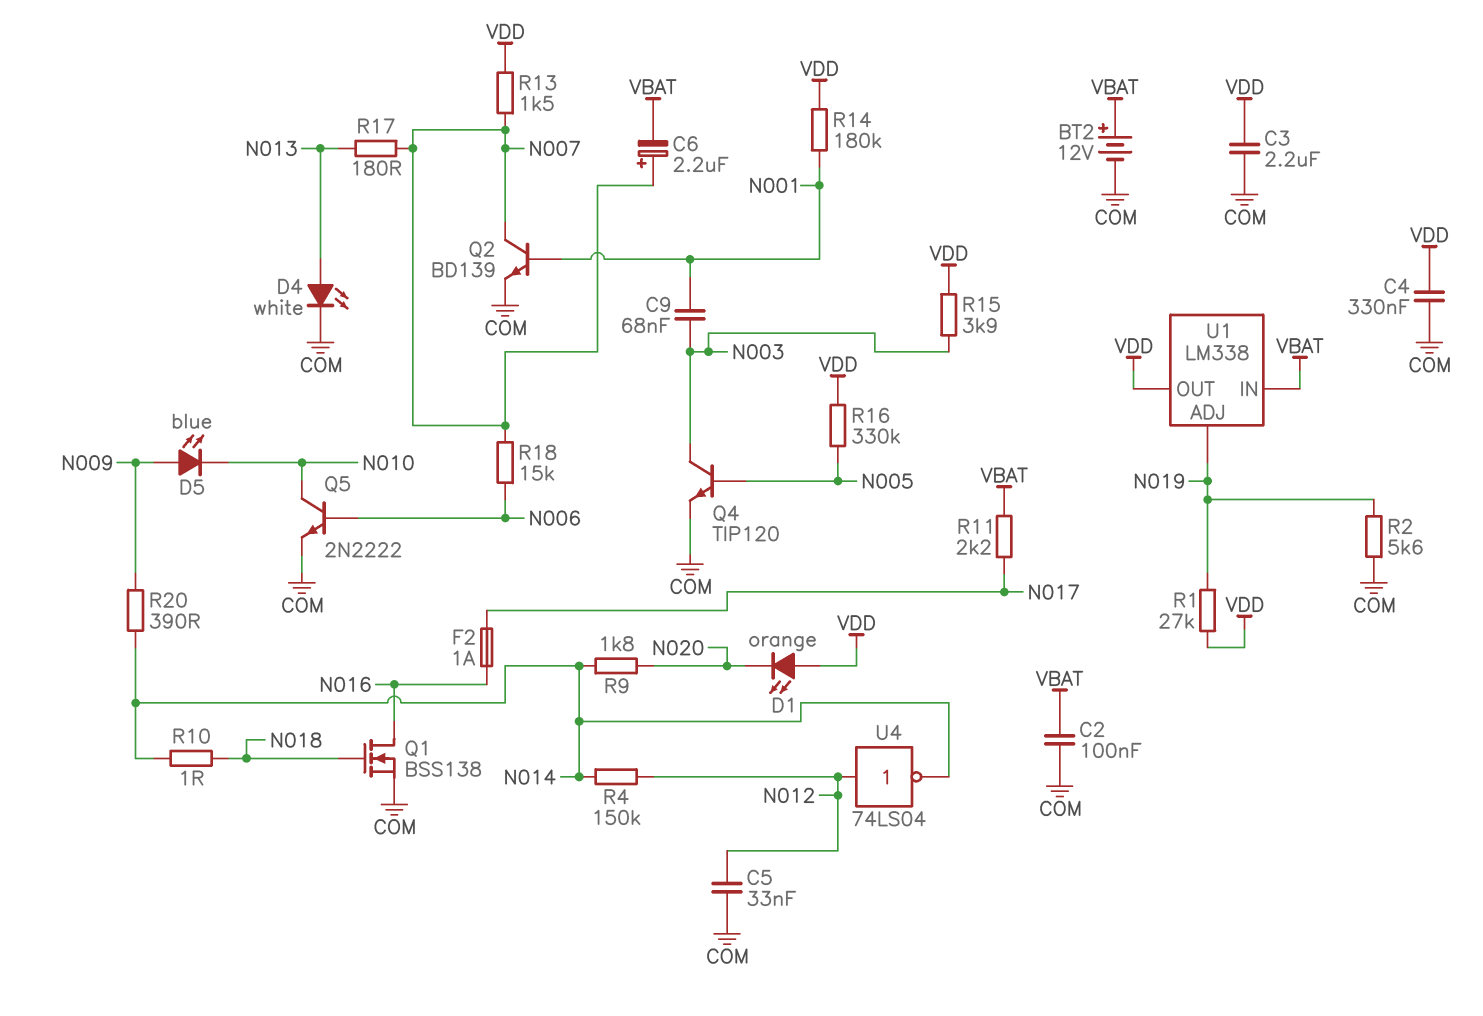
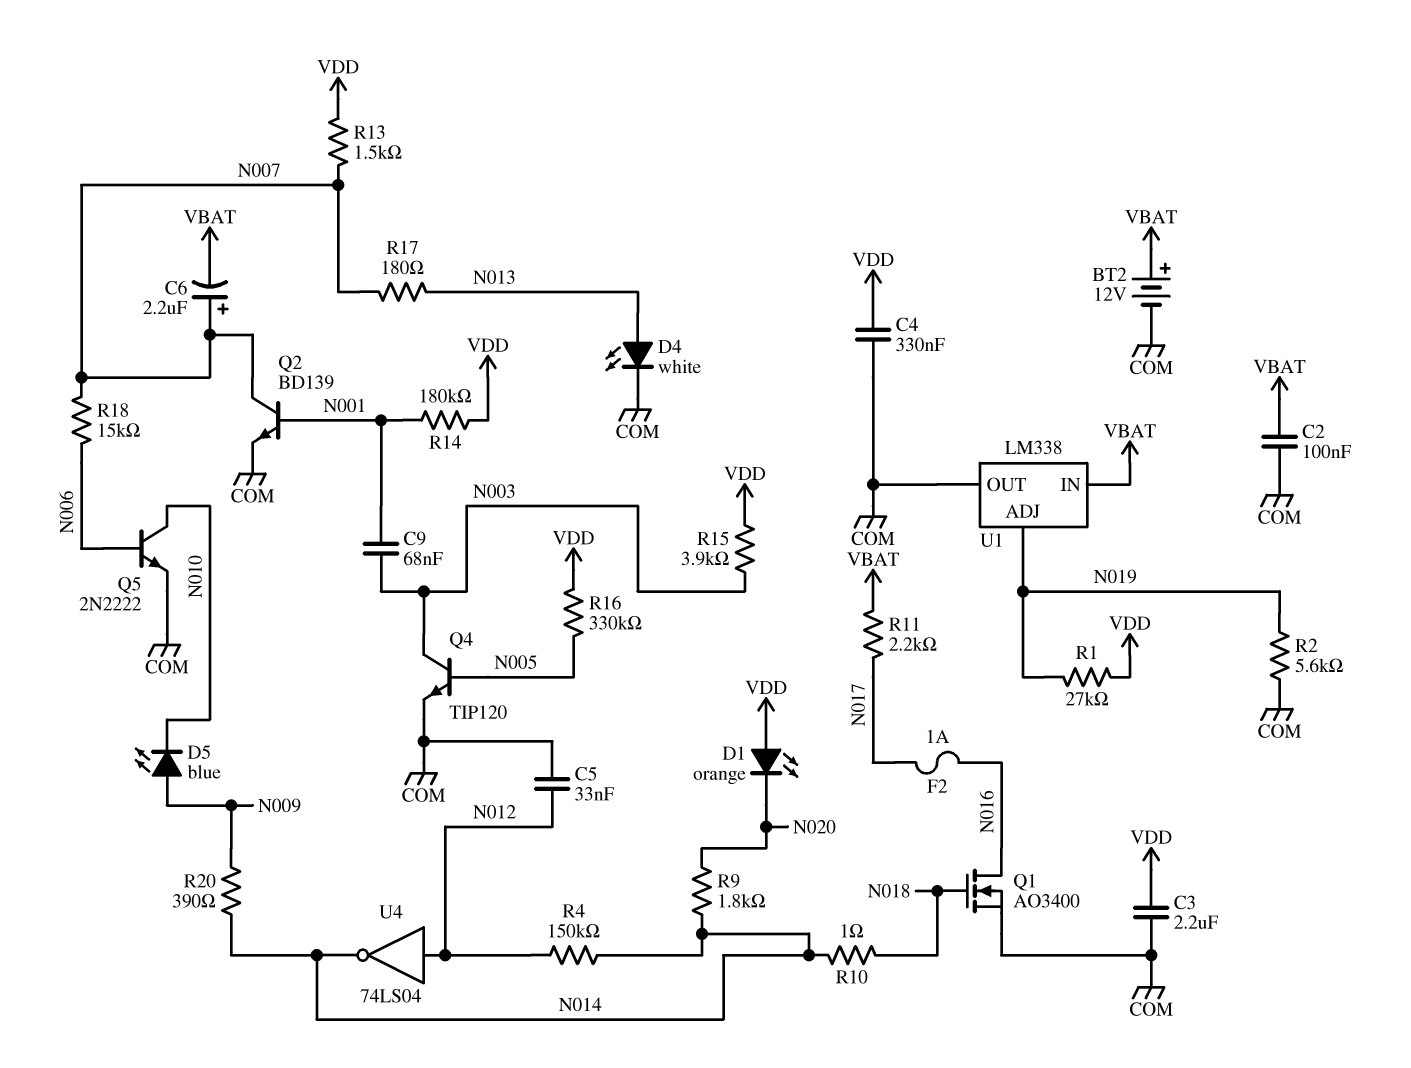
Q1: NMOS BSS138 (G N018, D N016, S COM) -> NMOS AO3400 (G N018, D N016, S COM)
U1 pin OUT: VDD -> COM

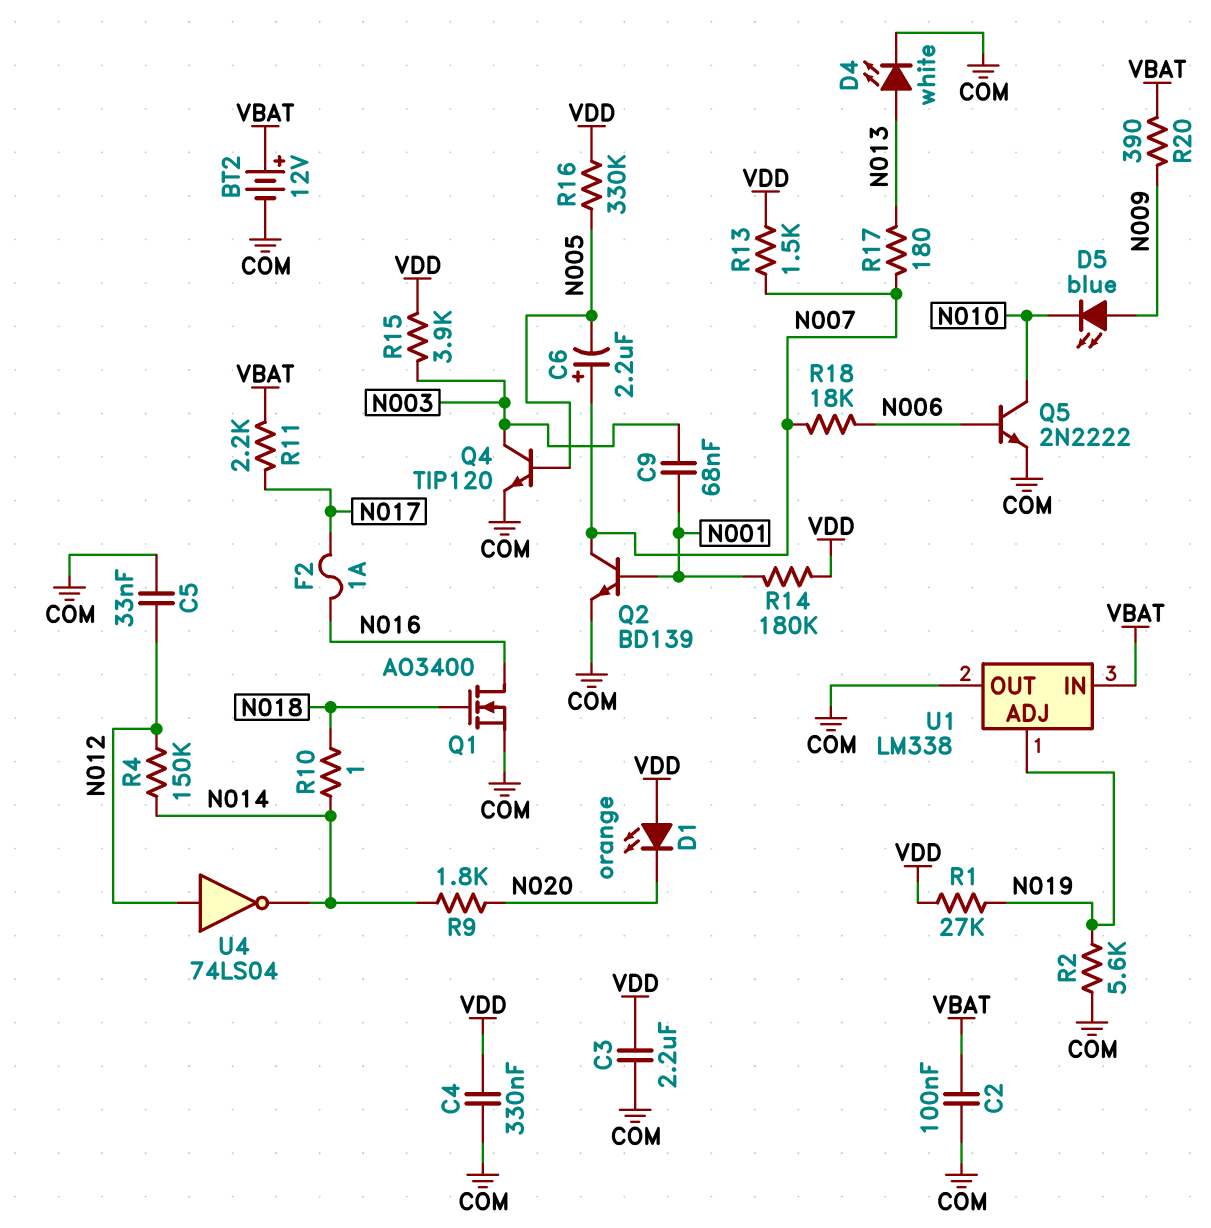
C6: 2.2uF (plus N007, minus VBAT) -> 2.2uF (plus N007, minus N005)
R18: 15k (N006, N007) -> 18k (N006, N007)
R20: 390 (N009, N014) -> 390 (N009, VBAT)

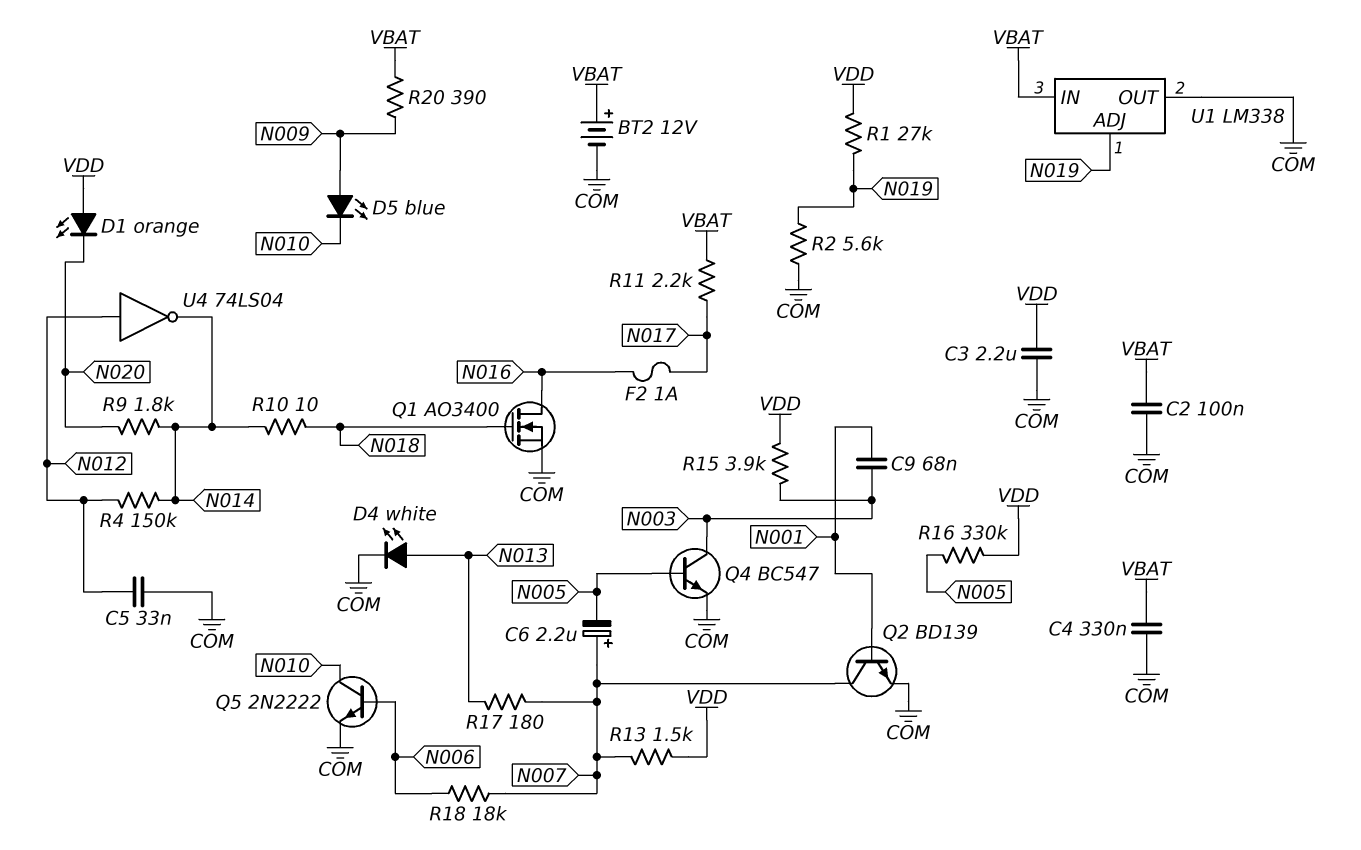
C4: 330nF (COM, VDD) -> 330nF (COM, VBAT)
Q4: NPN TIP120 (B N005, C N003, E COM) -> NPN BC547 (B N005, C N003, E COM)
R10: 1 (N014, N018) -> 10 (N014, N018)
R14: 180k (N001, VDD) -> none

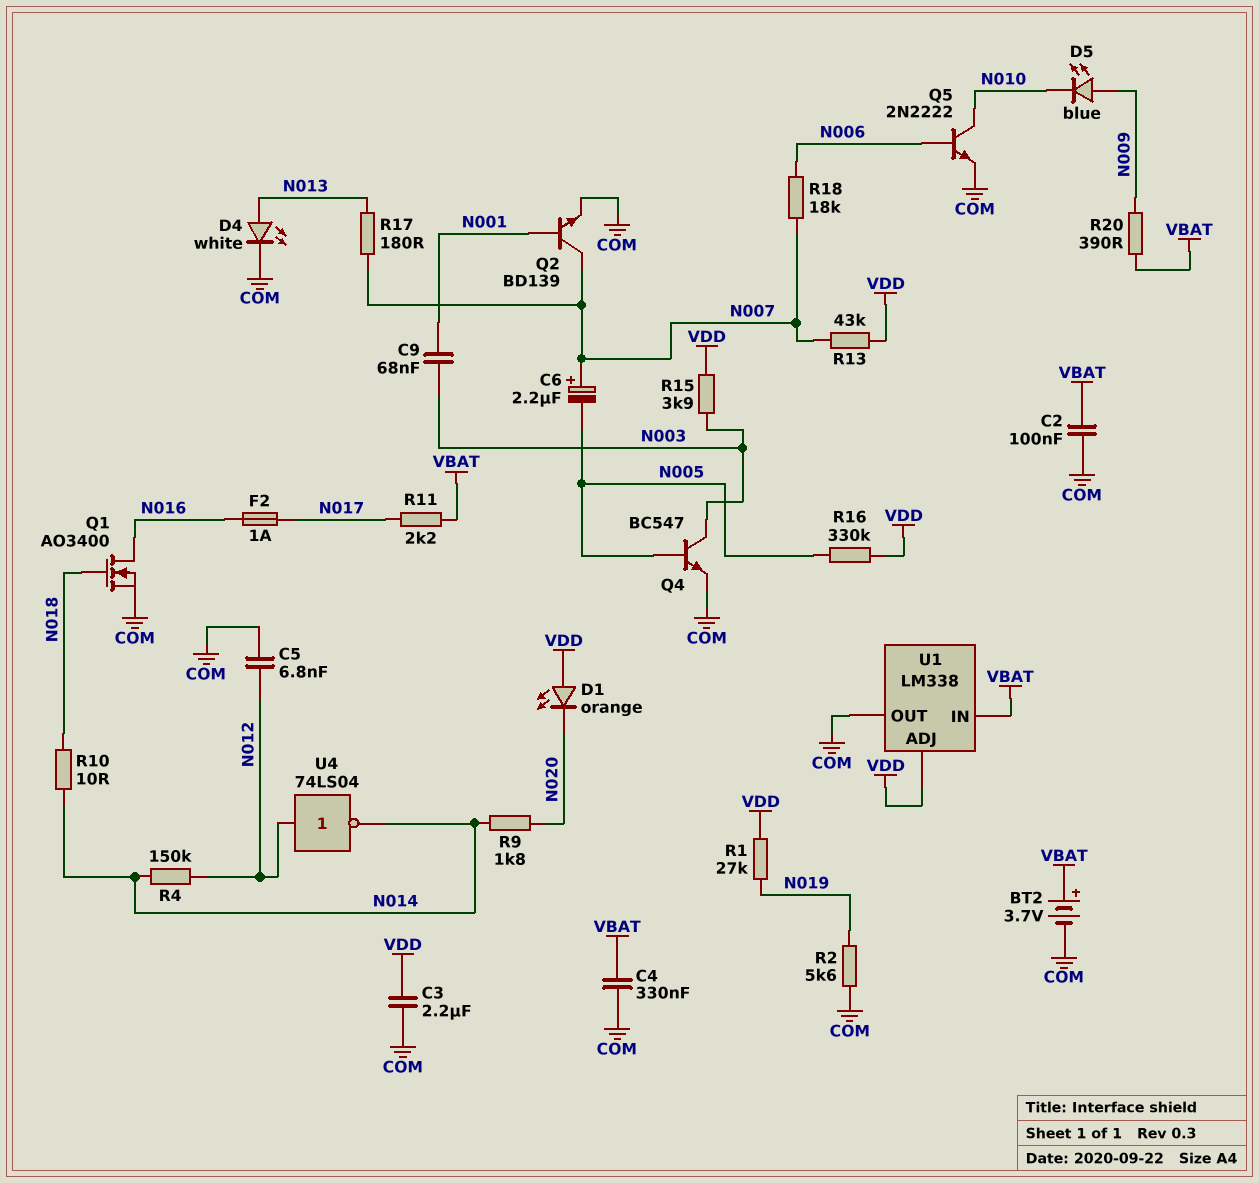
BT2: 12V (plus VBAT, minus COM) -> 3.7V (plus VBAT, minus COM)
C5: 33nF (COM, N012) -> 6.8nF (COM, N012)
R13: 1.5k (N007, VDD) -> 43k (N007, VDD)
U1 pin ADJ: N019 -> VDD

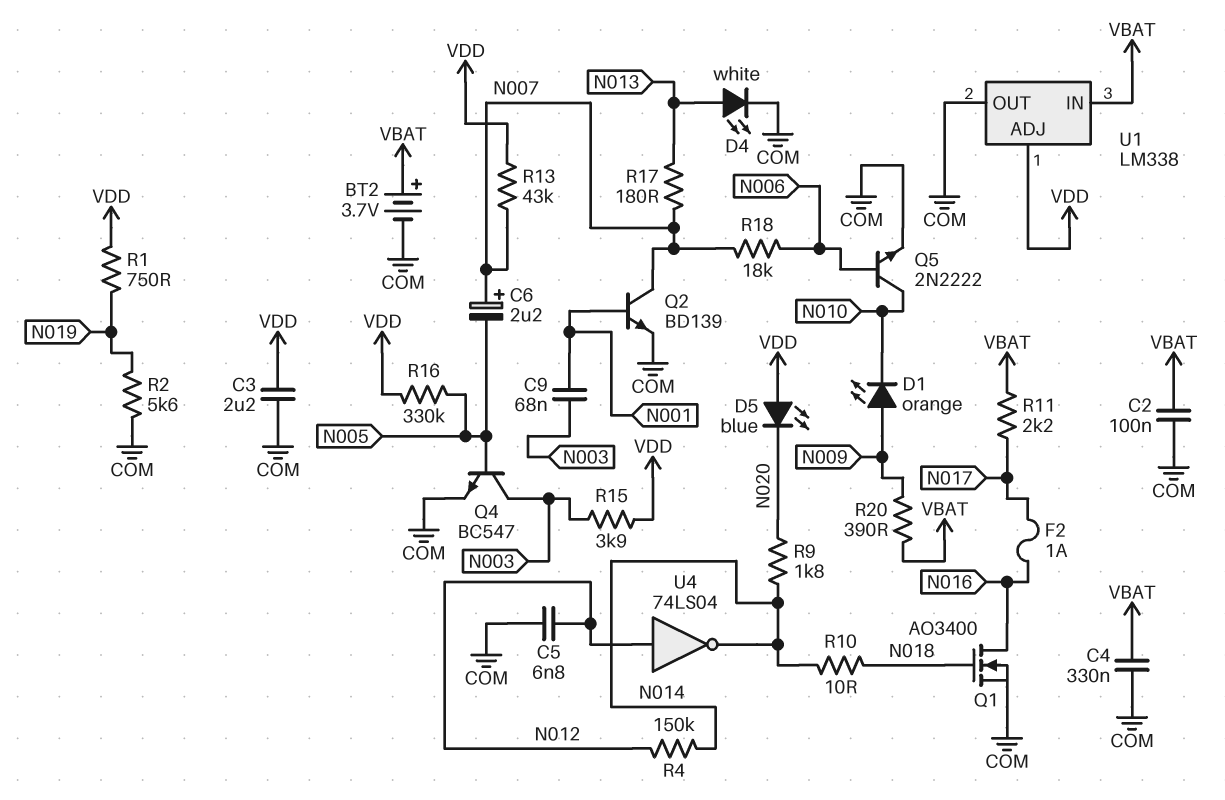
D1: LED orange (A VDD, K N020) -> LED orange (A N009, K N010)
D5: LED blue (A N009, K N010) -> LED blue (A VDD, K N020)
R1: 27k (N019, VDD) -> 750 (N019, VDD)

